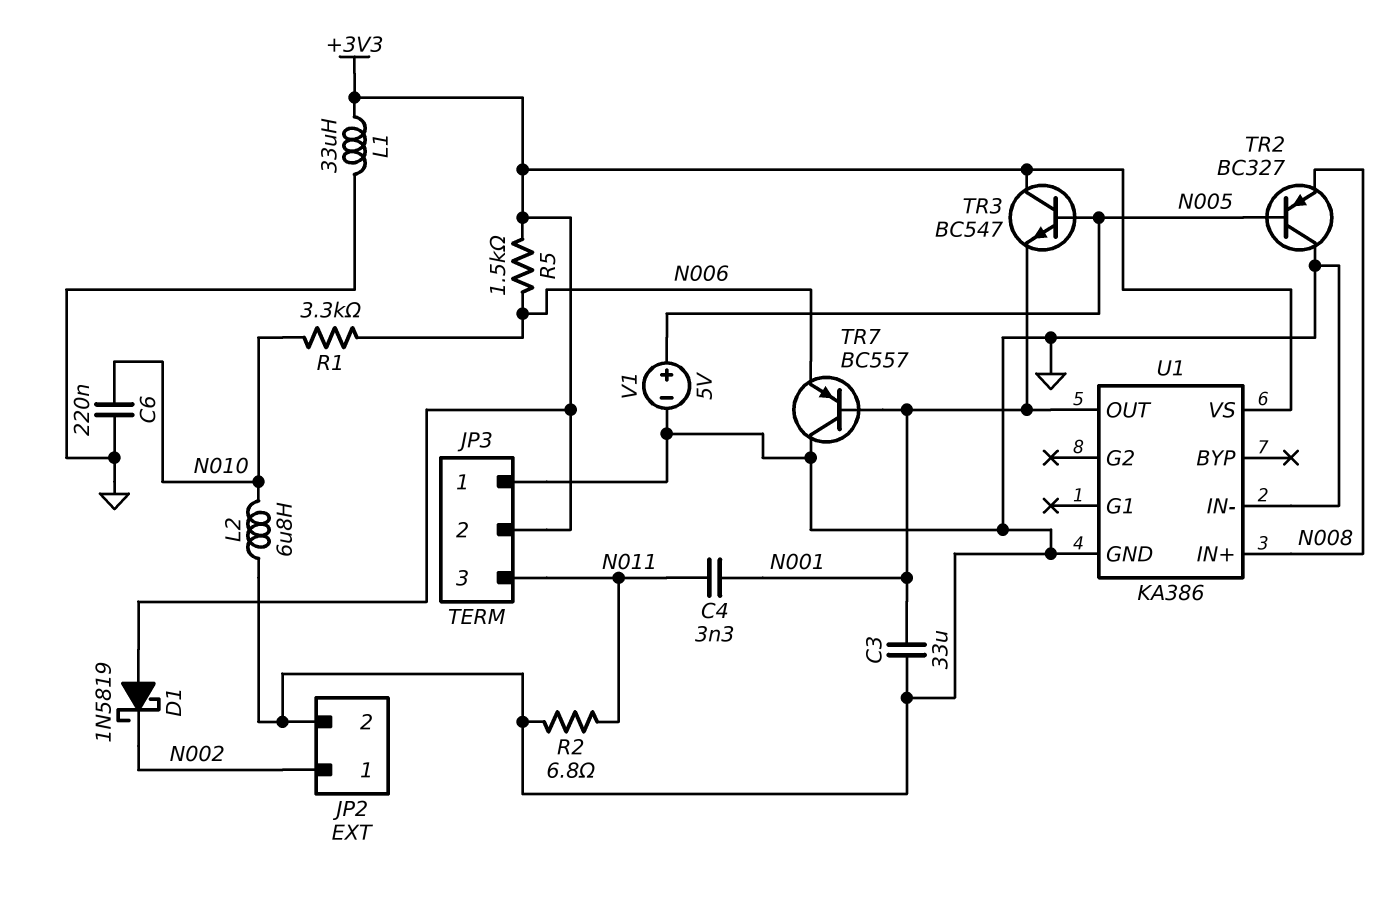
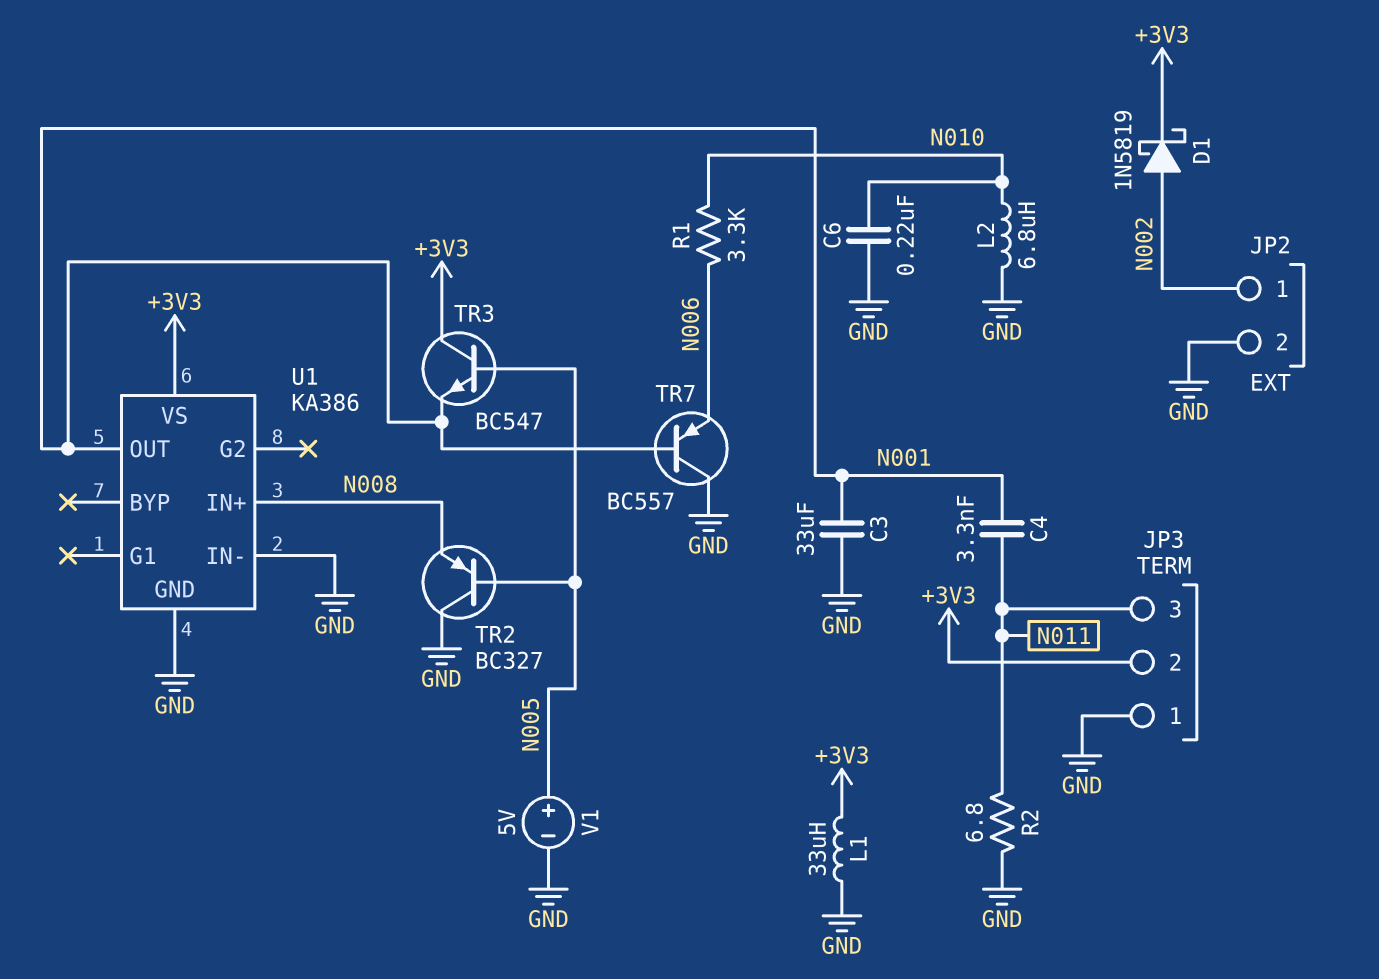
D1: schottky 1N5819 (A +3V3, K N002) -> schottky 1N5819 (A N002, K +3V3)
R5: 1.5k (+3V3, N006) -> none

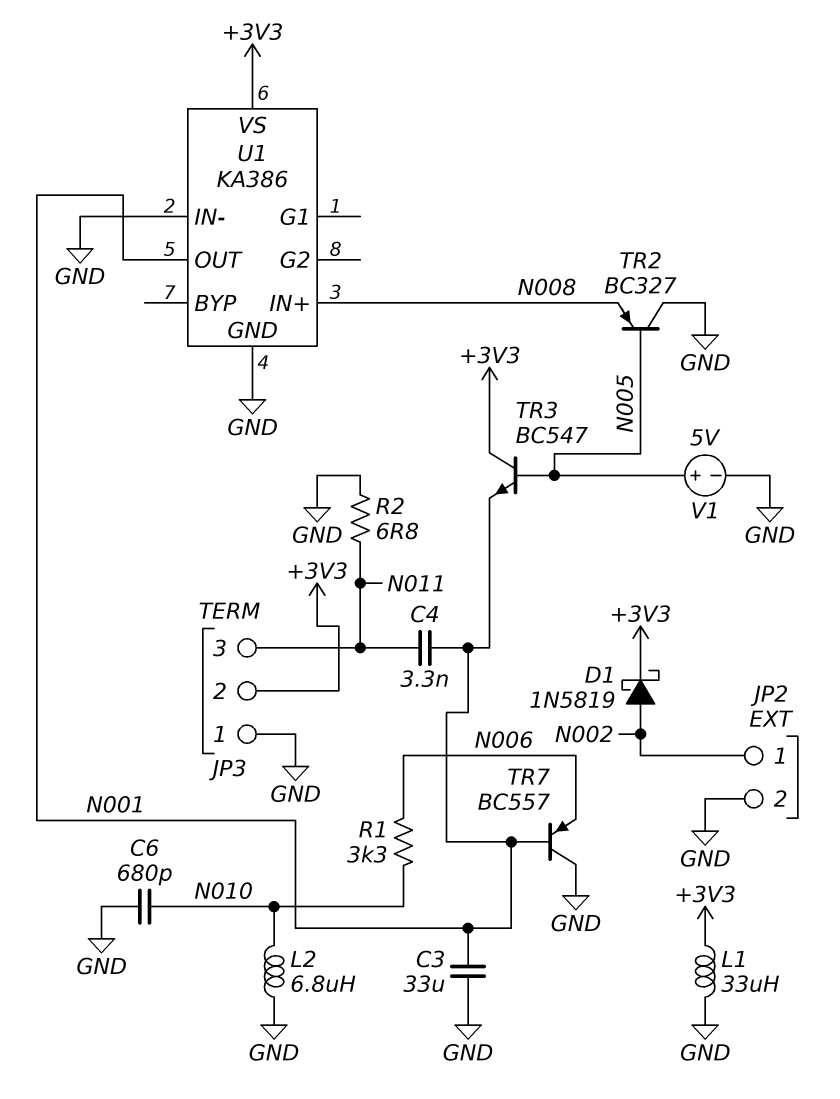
C6: 220nF (GND, N010) -> 680pF (GND, N010)

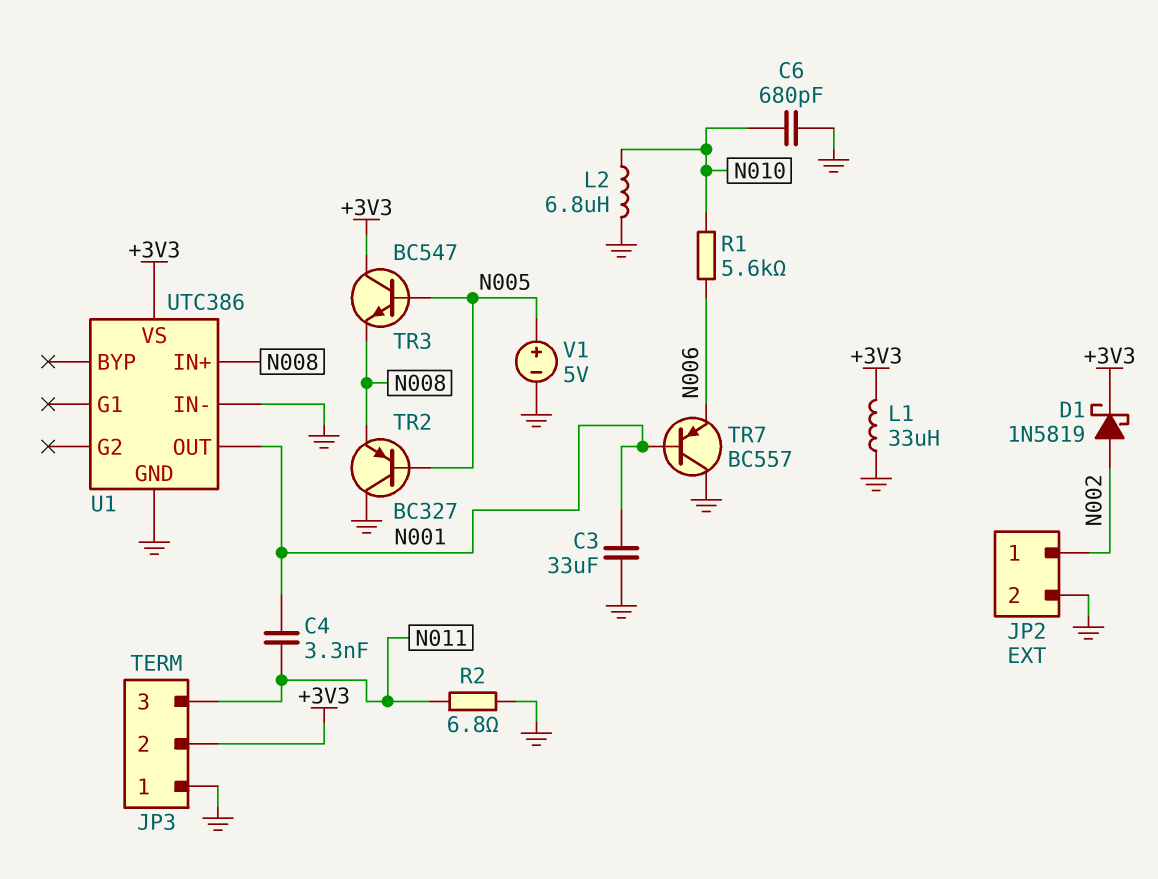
R1: 3.3k (N006, N010) -> 5.6k (N006, N010)
TR3: NPN BC547 (B N005, C +3V3, E N001) -> NPN BC547 (B N005, C +3V3, E N008)
U1: KA386 -> UTC386

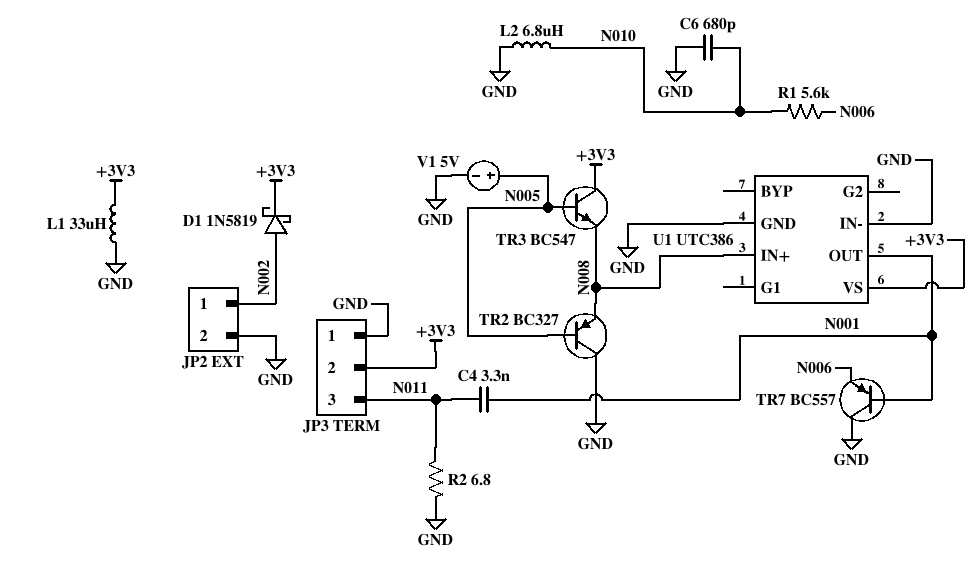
C3: 33uF (GND, N001) -> none

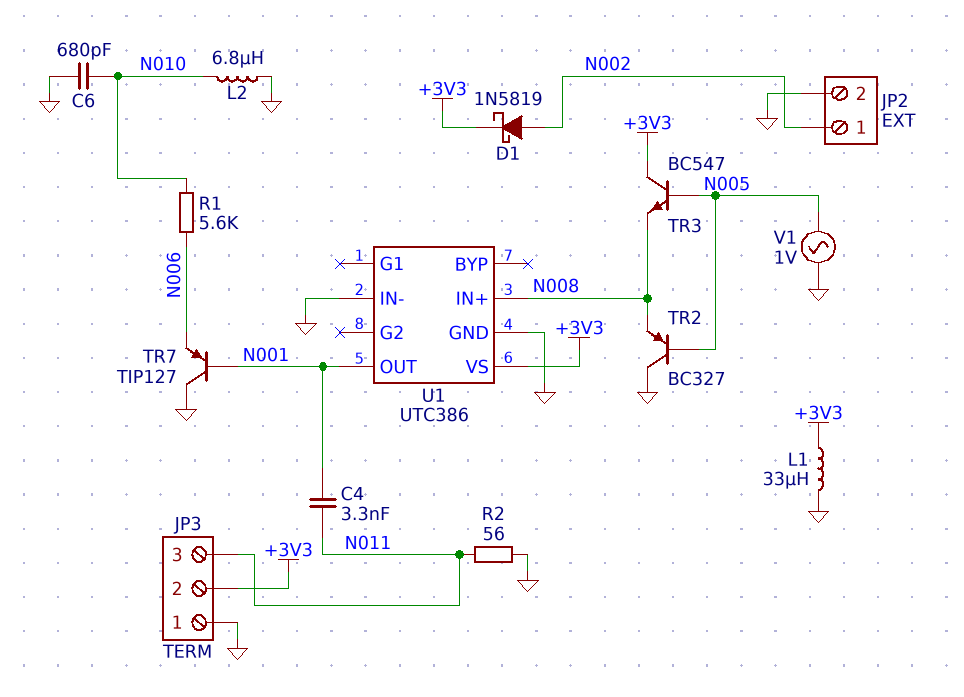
R2: 6.8 (GND, N011) -> 56 (GND, N011)
TR7: PNP BC557 (B N001, C GND, E N006) -> PNP TIP127 (B N001, C GND, E N006)
V1: 5V (plus N005, minus GND) -> AC 1V (GND, N005)

